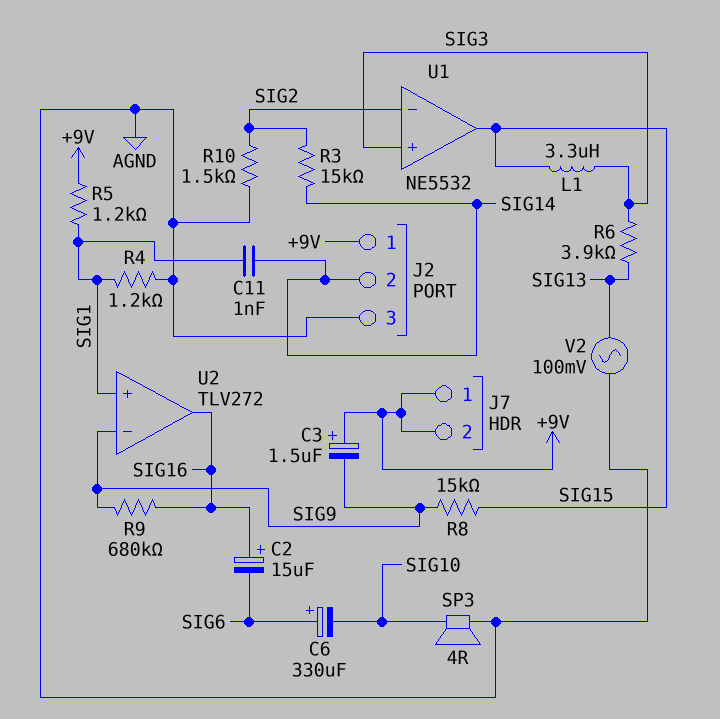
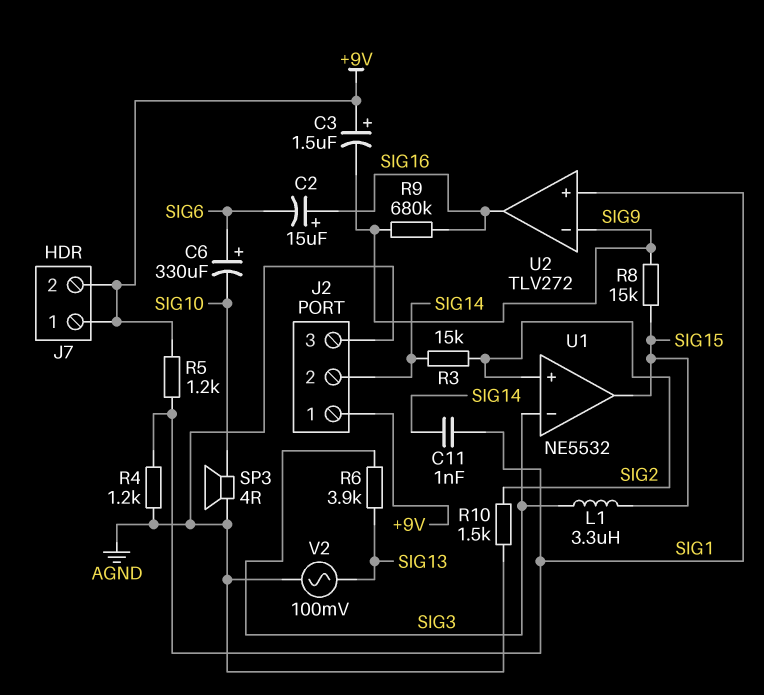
U1 pin in+: SIG3 -> SIG2
U1 pin in-: SIG2 -> SIG3

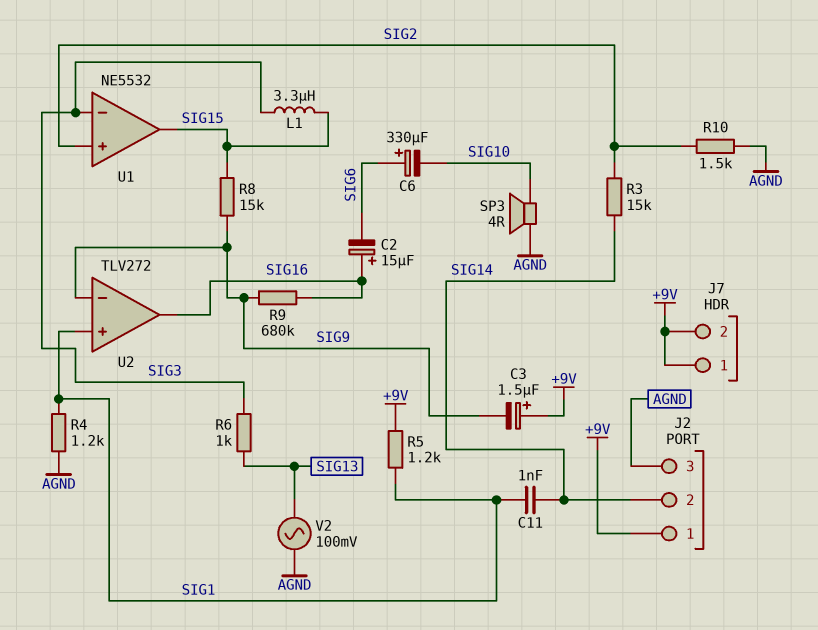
R6: 3.9k (SIG3, SIG13) -> 1k (SIG3, SIG13)

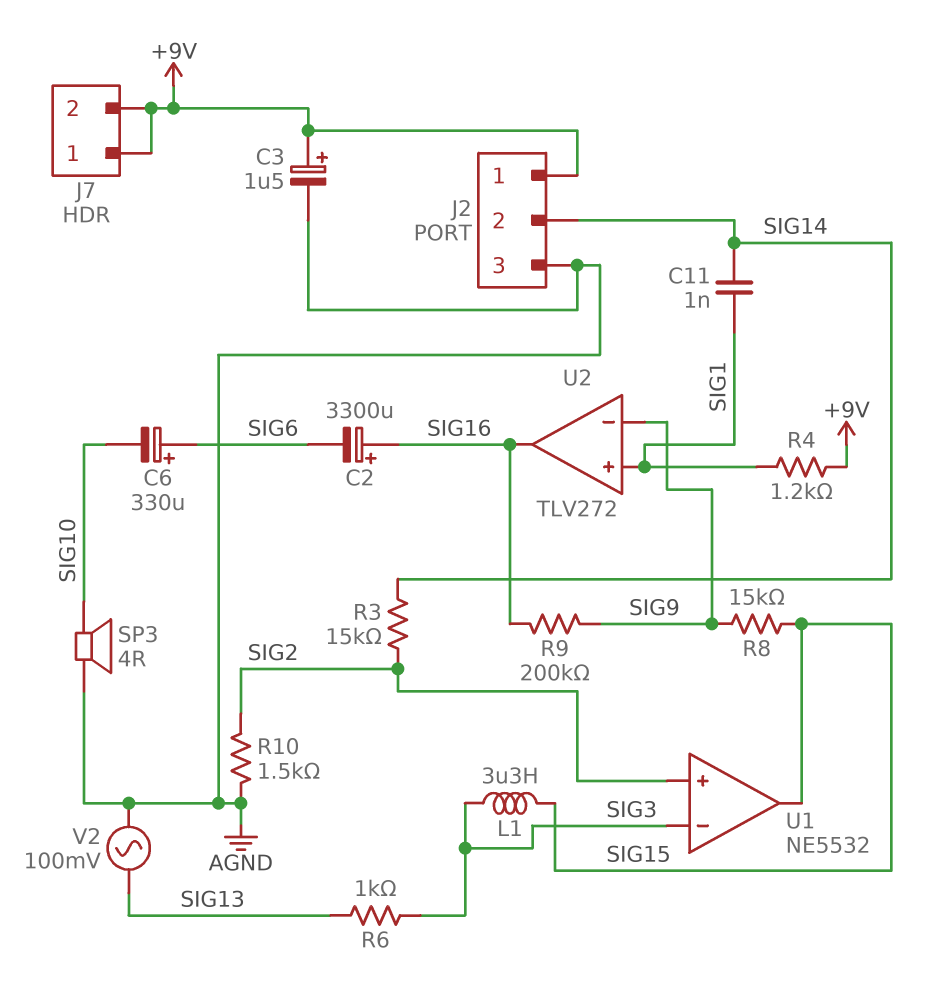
C2: 15uF (plus SIG16, minus SIG6) -> 3300uF (plus SIG16, minus SIG6)
C3: 1.5uF (plus +9V, minus SIG9) -> 1.5uF (plus +9V, minus AGND)
R4: 1.2k (AGND, SIG1) -> 1.2k (+9V, SIG1)
R5: 1.2k (+9V, SIG1) -> none
R9: 680k (SIG9, SIG16) -> 200k (SIG9, SIG16)

